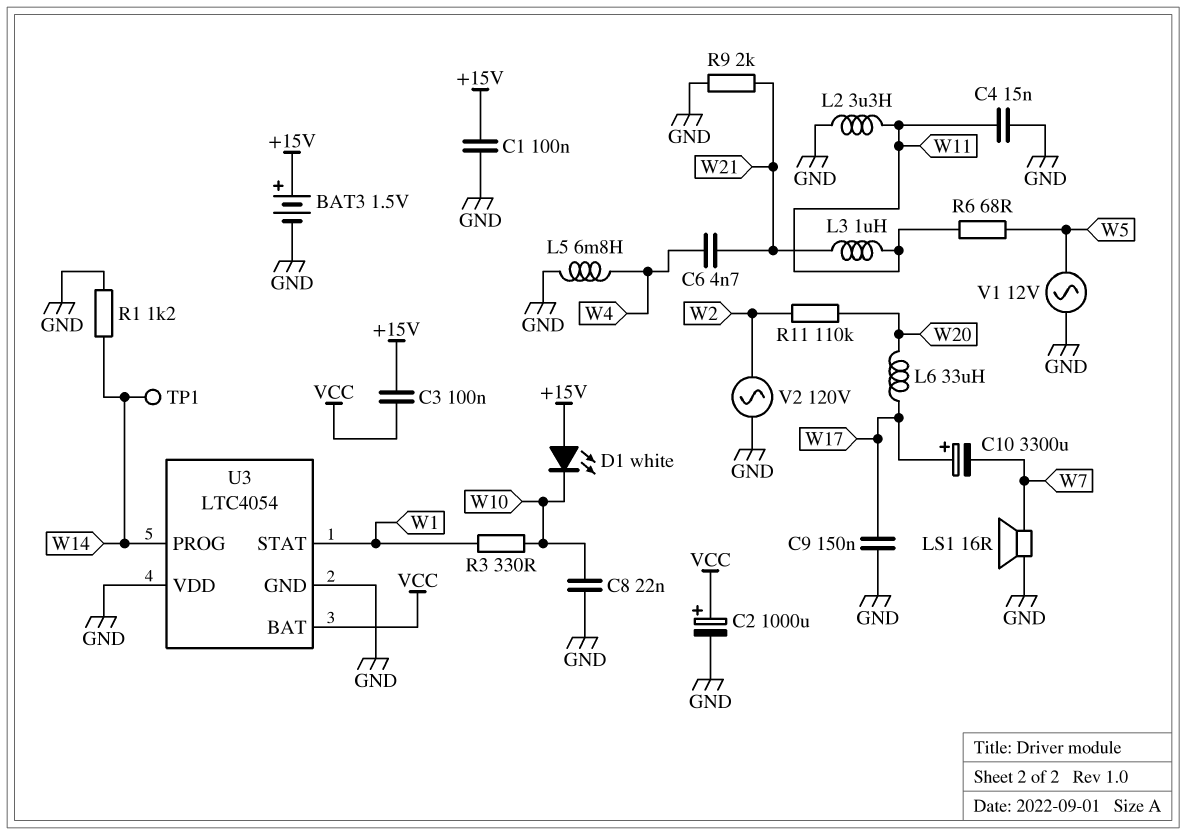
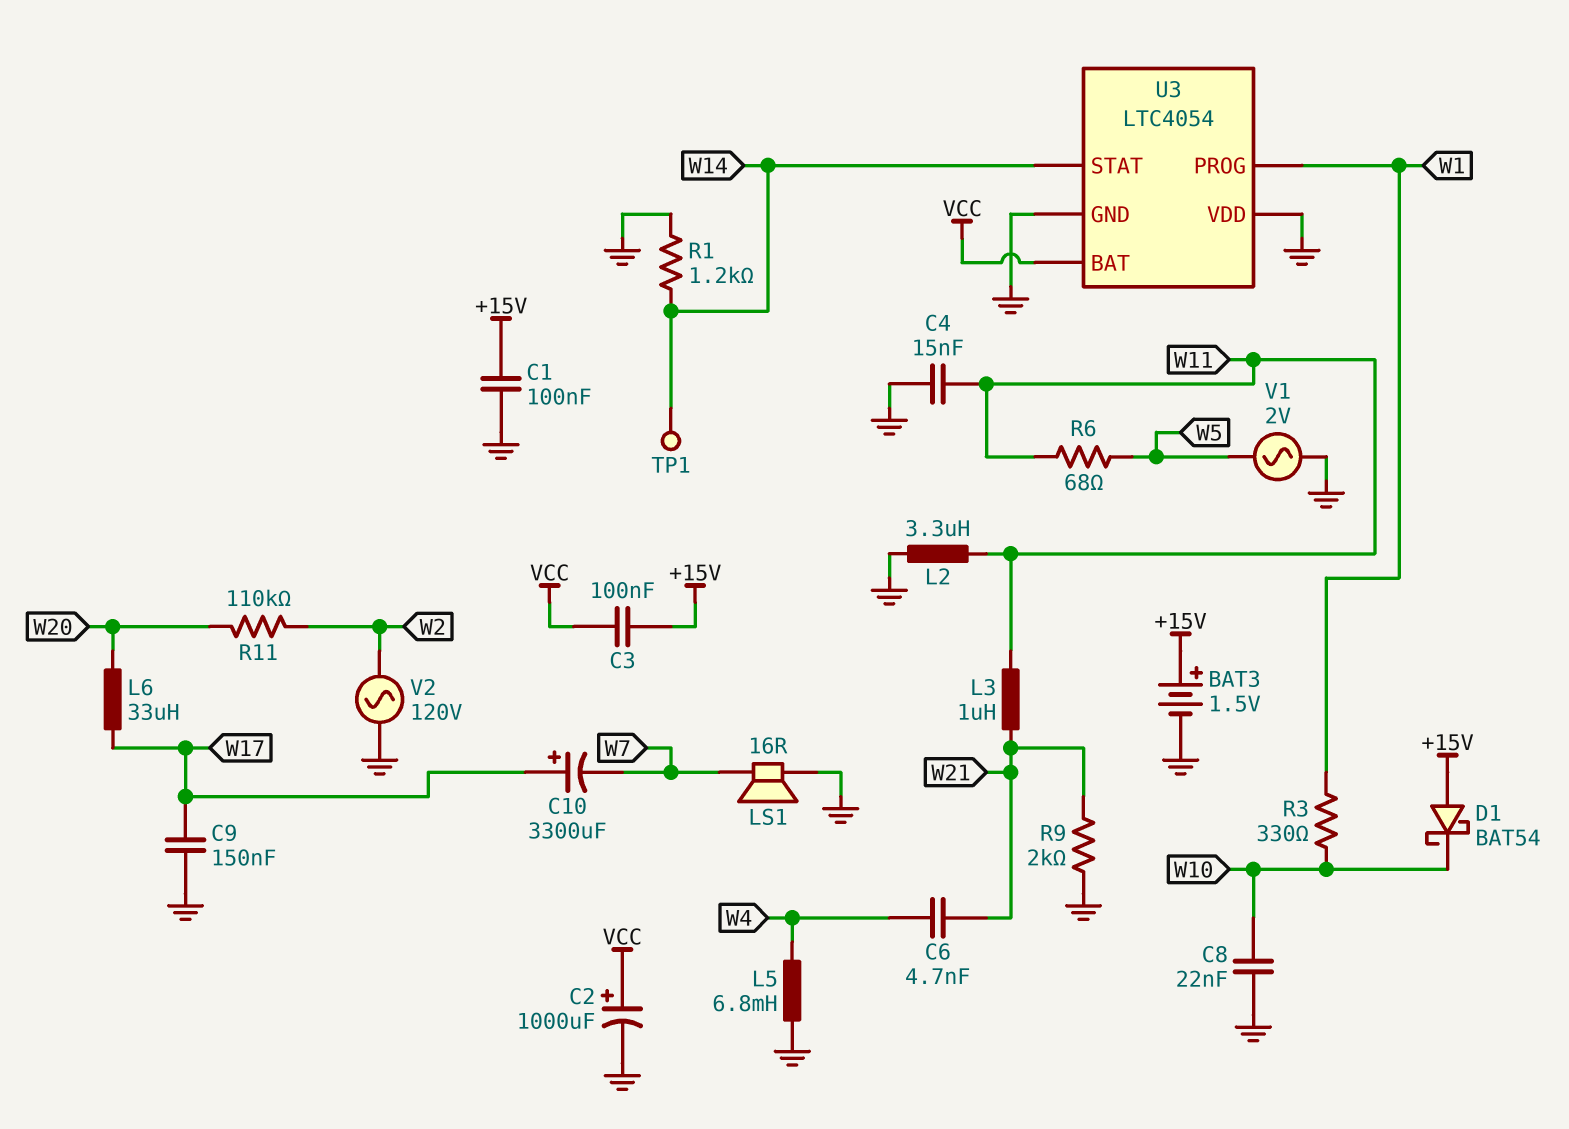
D1: LED white (A +15V, K W10) -> schottky BAT54 (A +15V, K W10)
U3 pin PROG: W14 -> W1
U3 pin STAT: W1 -> W14
V1: AC 12V (GND, W5) -> AC 2V (GND, W5)

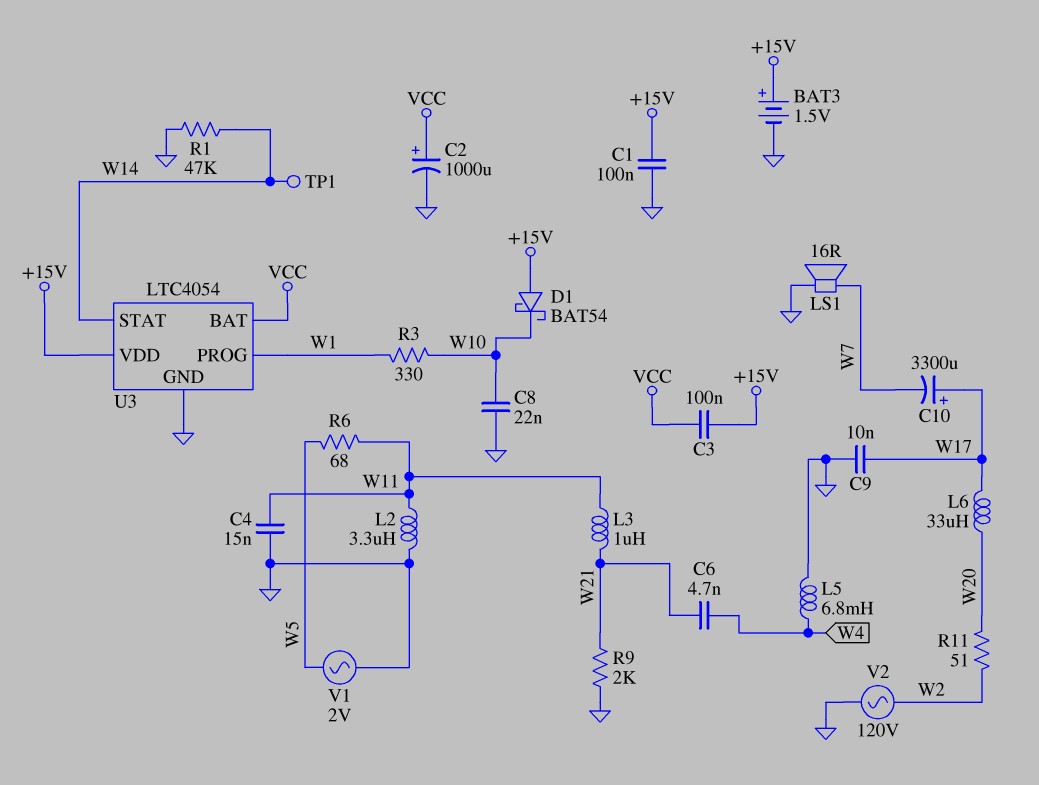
C9: 150nF (GND, W17) -> 10nF (GND, W17)
R1: 1.2k (GND, W14) -> 47k (GND, W14)
R11: 110k (W2, W20) -> 51 (W2, W20)
U3 pin VDD: GND -> +15V

